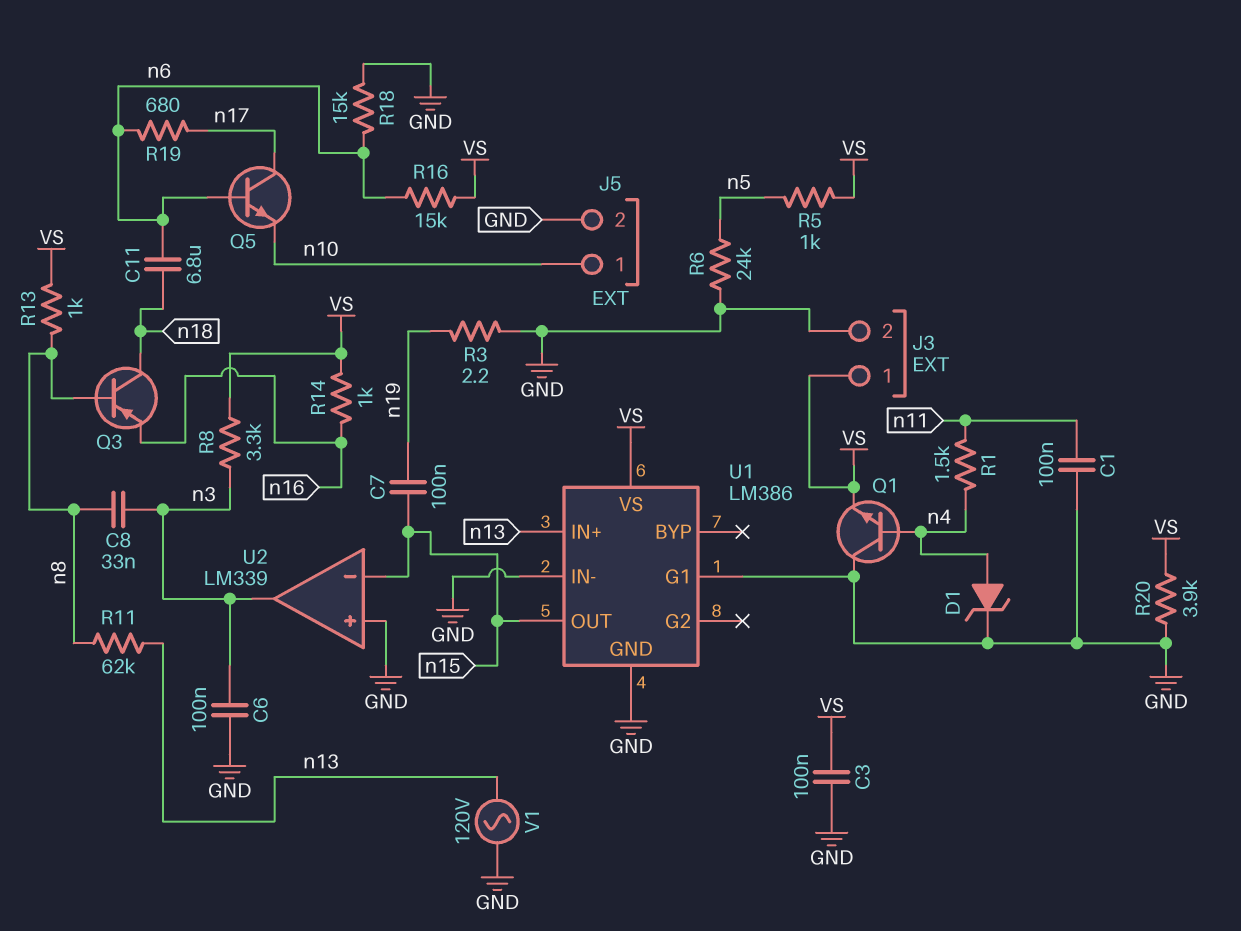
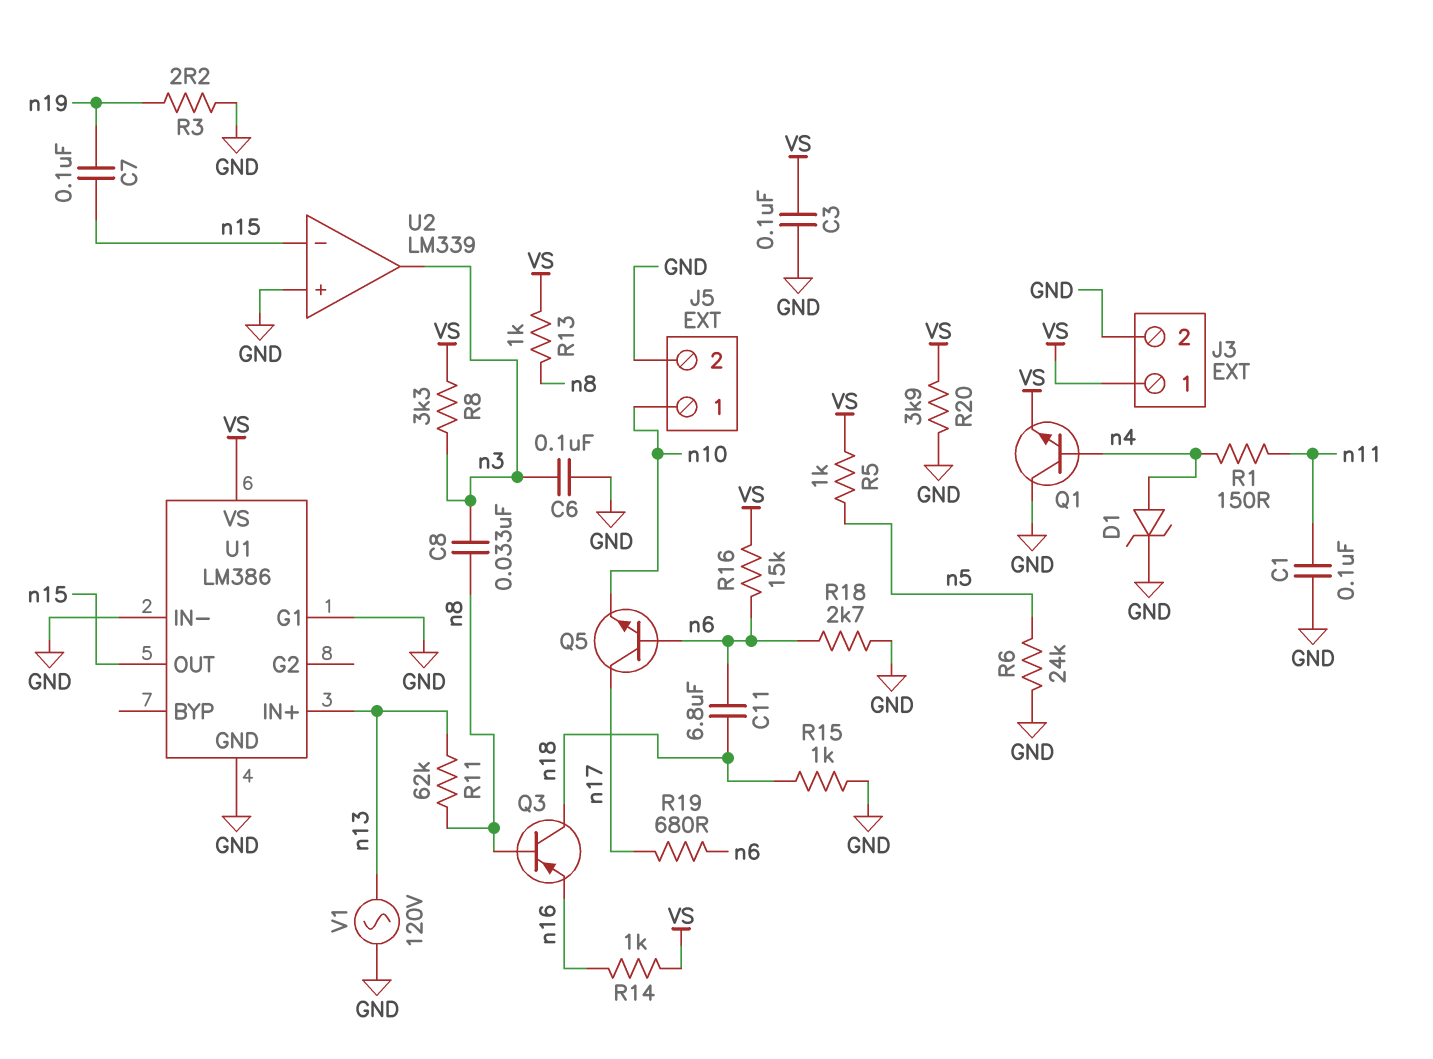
R1: 1.5k (n4, n11) -> 150 (n4, n11)
R15: none -> 1k (GND, n18)
R18: 15k (GND, n6) -> 2.7k (GND, n6)

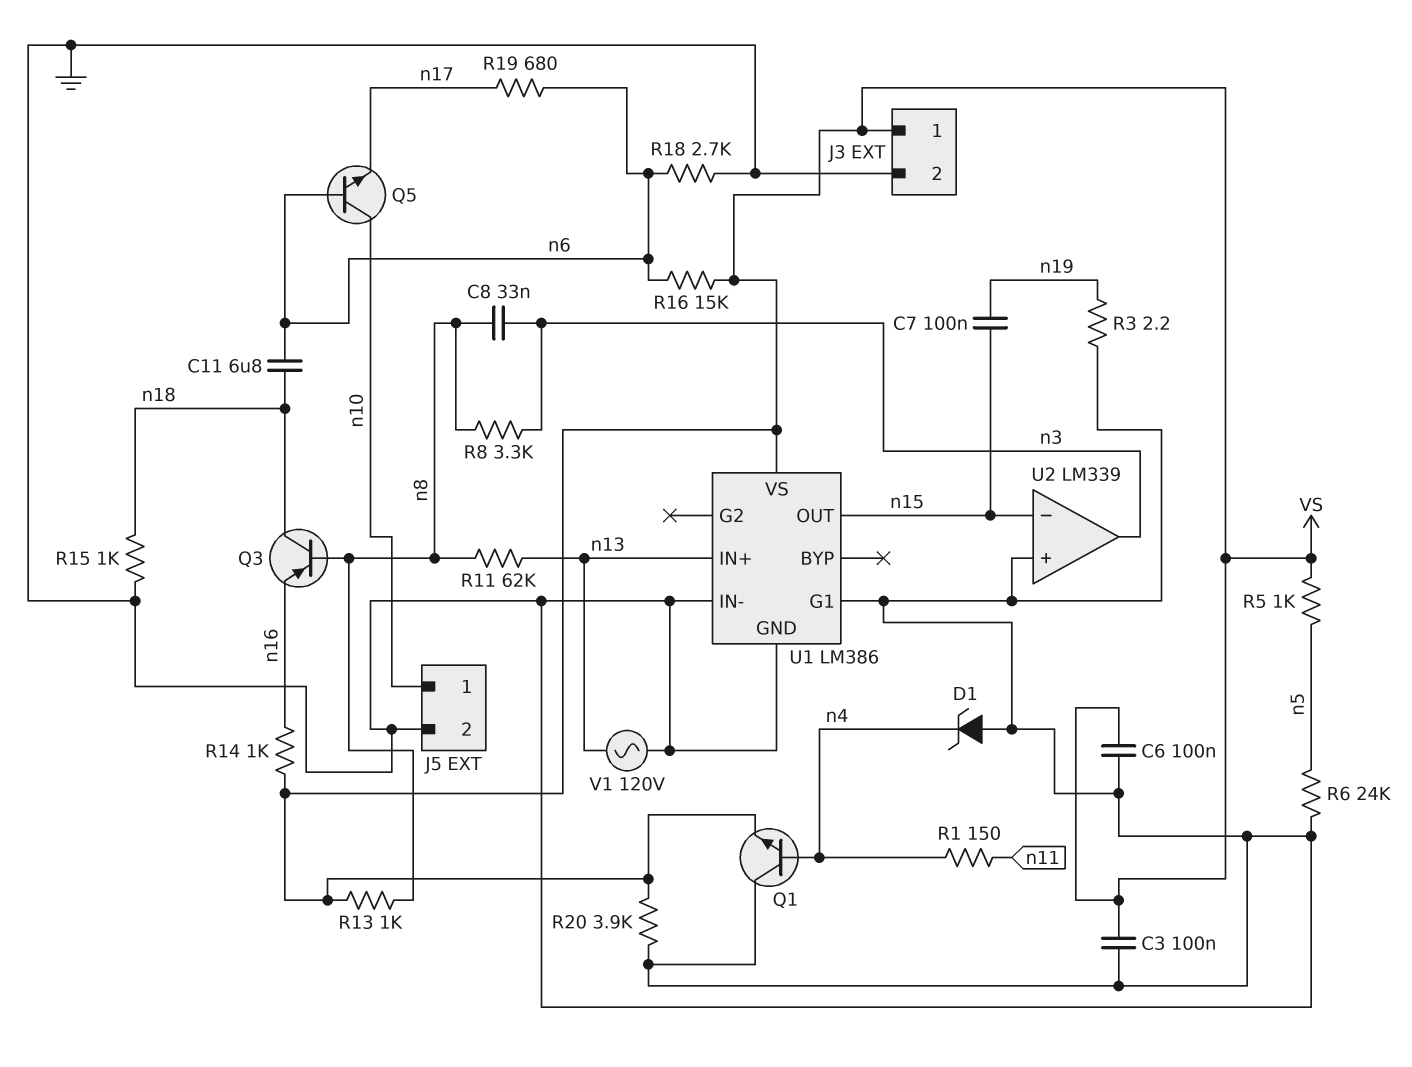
C1: 100nF (GND, n11) -> none
C6: 100nF (GND, n3) -> 100nF (GND, VS)
D1: zener (A n4, K GND) -> zener (A GND, K n4)
Q5: NPN (B n6, C n17, E n10) -> NPN (B n6, C n10, E n17)
R8: 3.3k (VS, n3) -> 3.3k (n3, n8)

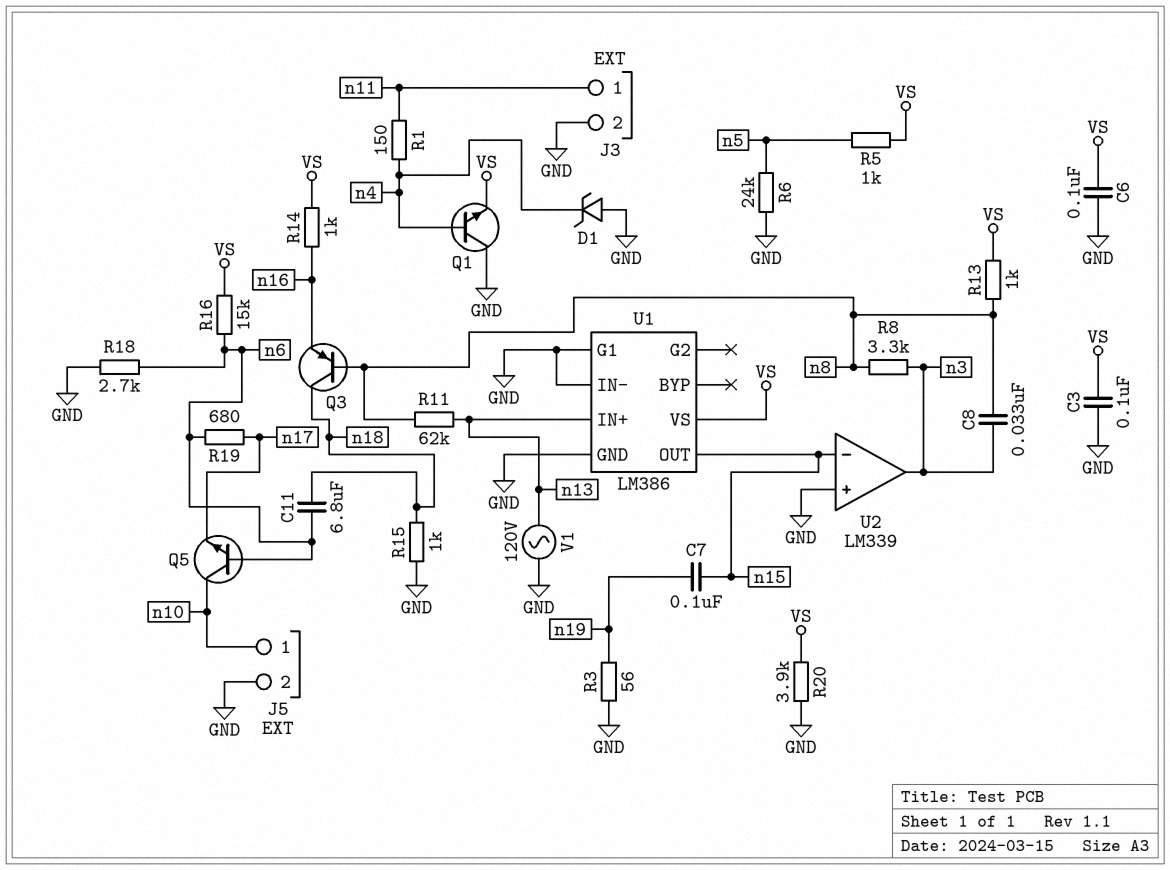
J3 pin 1: VS -> n11
R3: 2.2 (GND, n19) -> 56 (GND, n19)

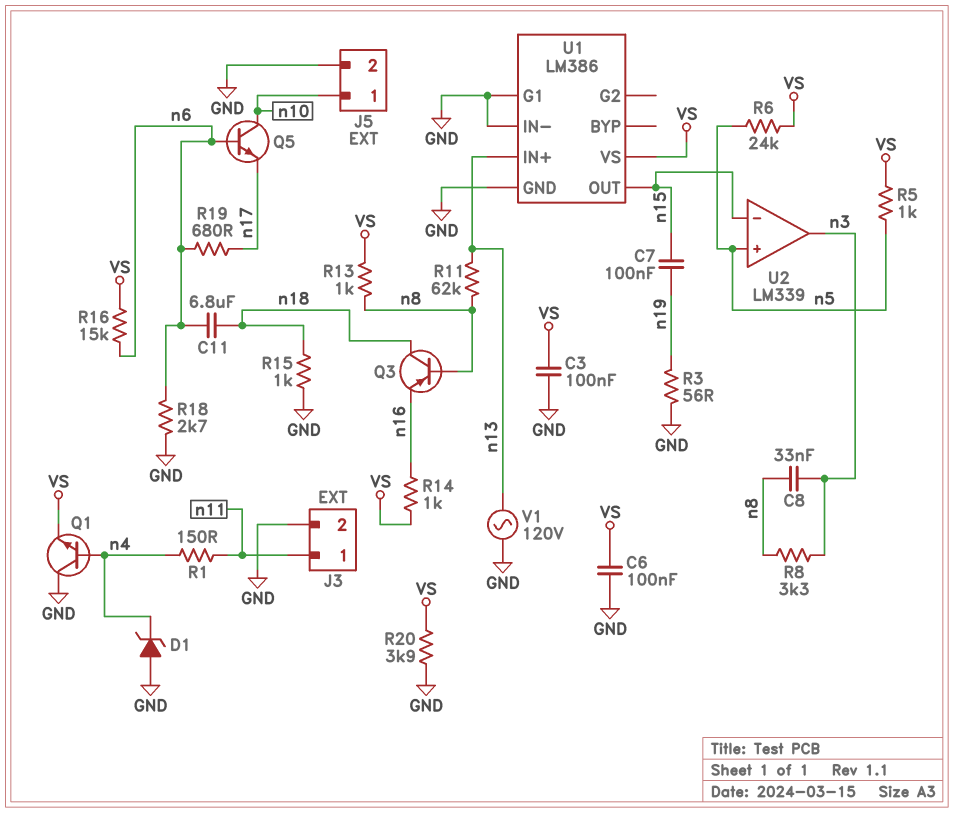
R6: 24k (GND, n5) -> 24k (VS, n5)
U2 pin in+: GND -> n5

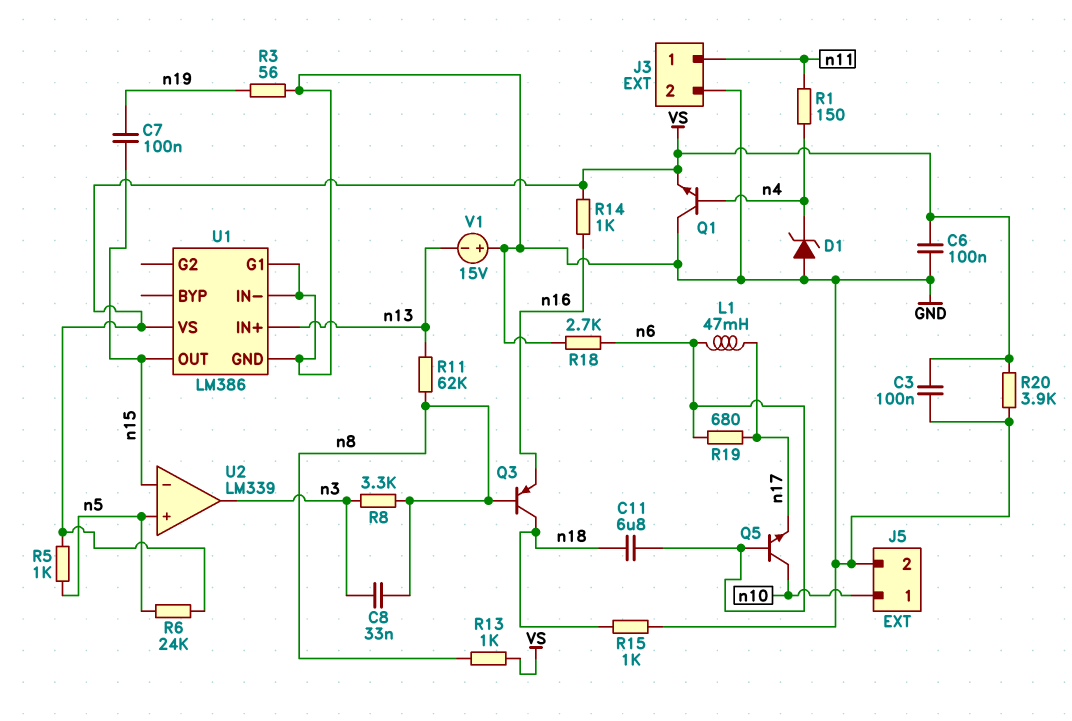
L1: none -> 47mH (n6, n17)
R16: 15k (VS, n6) -> none
V1: AC 120V (GND, n13) -> 15V (plus GND, minus n13)

